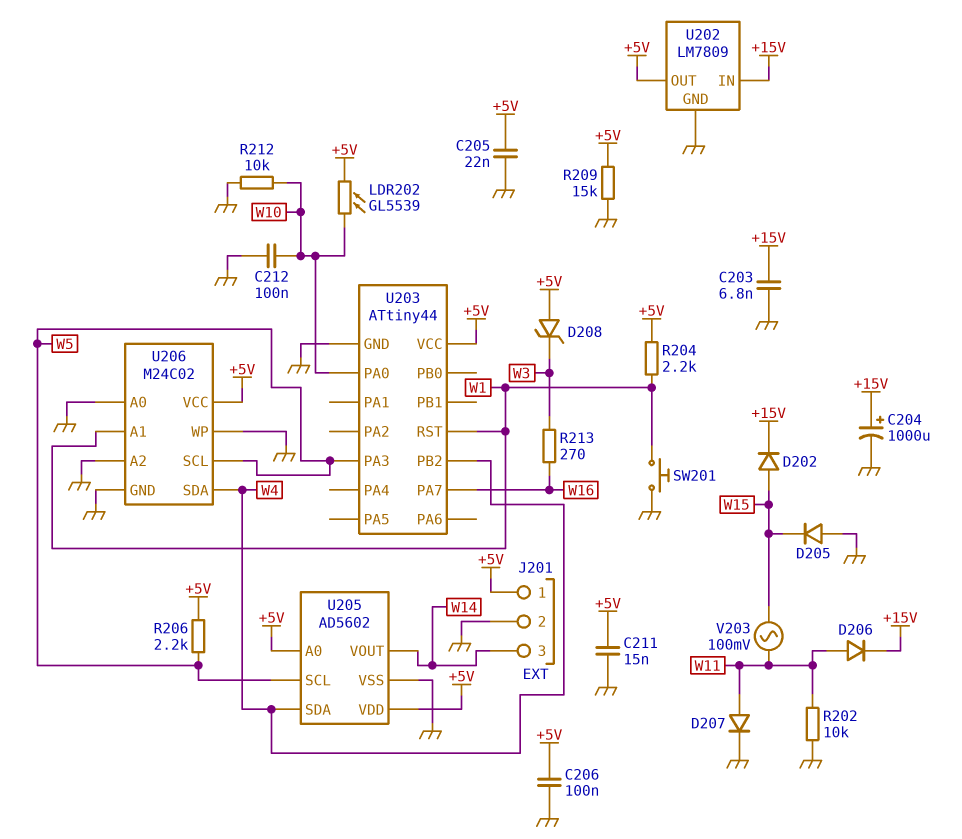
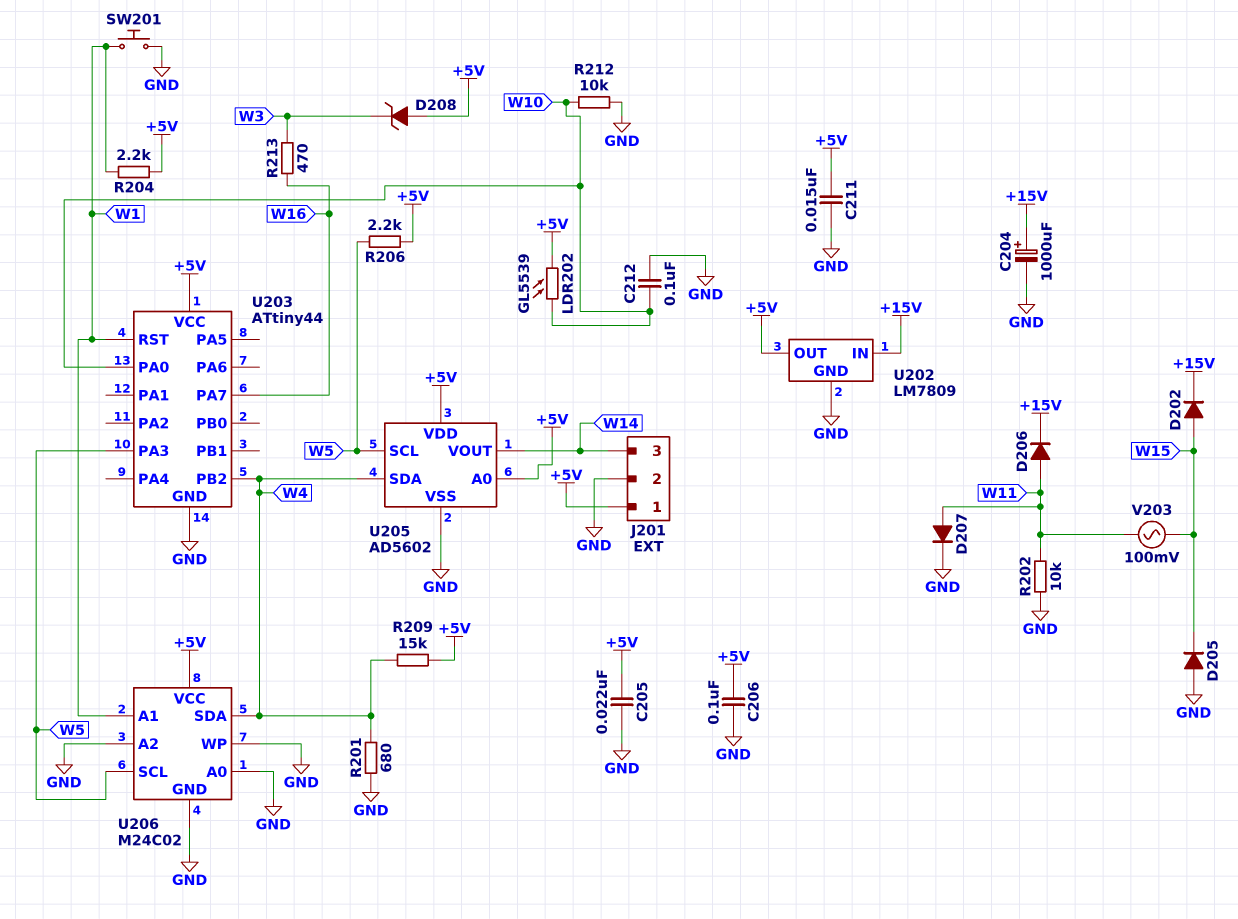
C203: 6.8nF (+15V, GND) -> none
R201: none -> 680 (GND, W4)
R209: 15k (+5V, GND) -> 15k (+5V, W4)
R213: 270 (W3, W16) -> 470 (W3, W16)

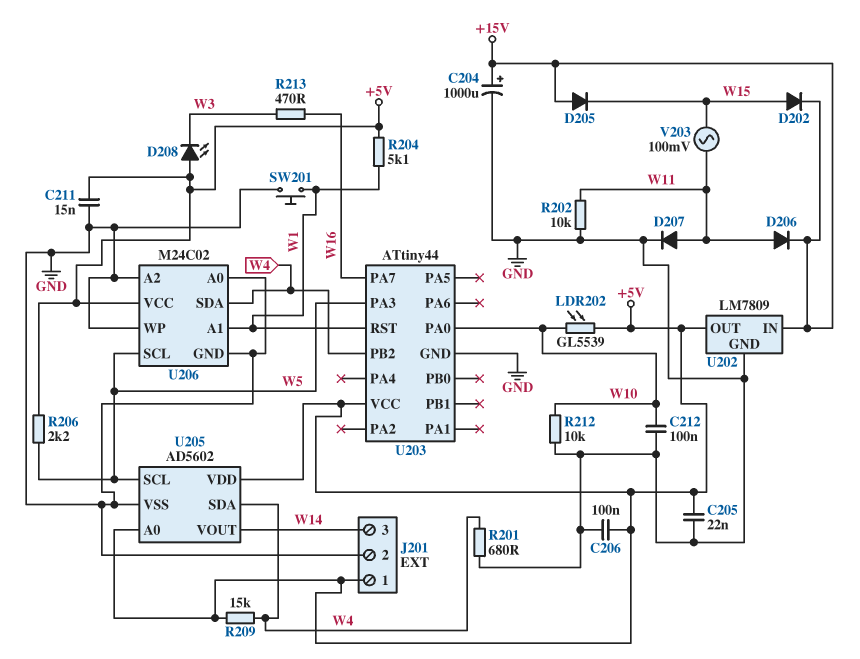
D205: diode (A GND, K W15) -> diode (A +15V, K W15)
D208: zener (A +5V, K W3) -> LED (A +5V, K W3)
R204: 2.2k (+5V, W1) -> 5.1k (+5V, W1)

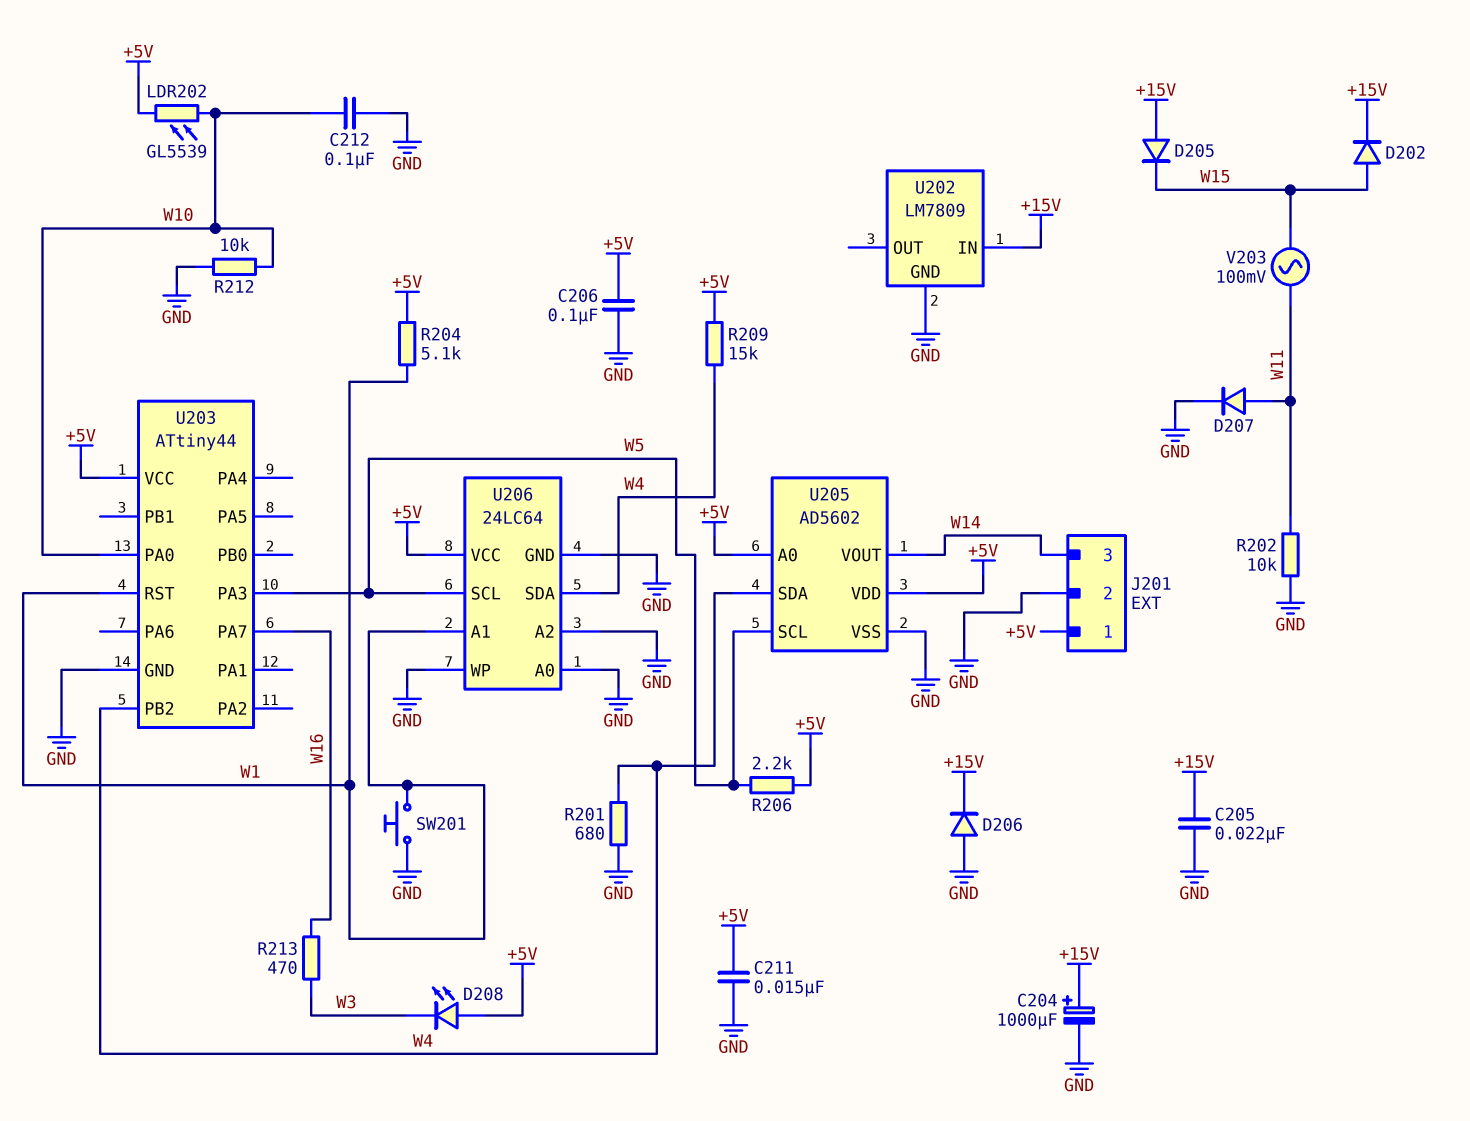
C205: 22nF (+5V, GND) -> 22nF (+15V, GND)
D206: diode (A W11, K +15V) -> diode (A GND, K +15V)
U202 pin OUT: +5V -> none
U206: M24C02 -> 24LC64

